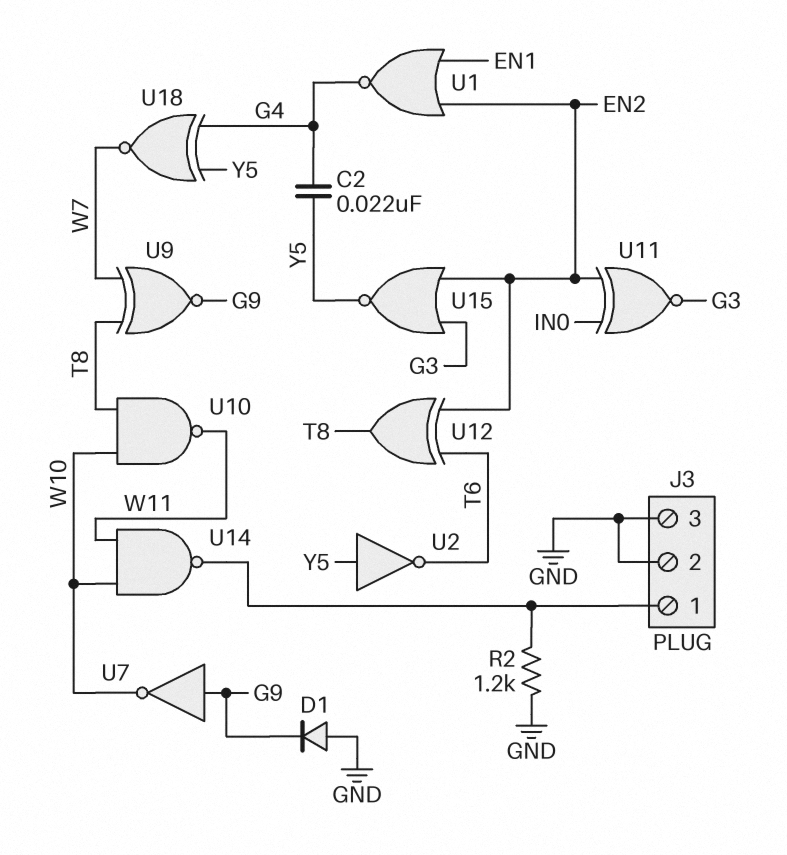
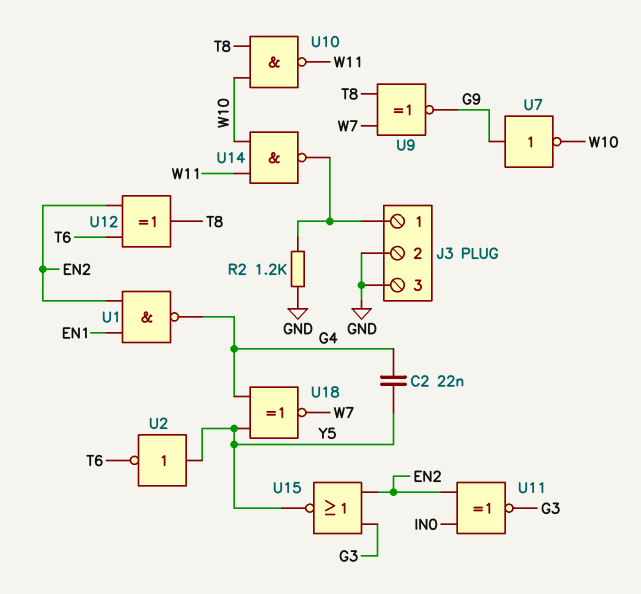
D1: diode (A GND, K G9) -> none
U1: NOR (in EN1, in EN2, out G4) -> NAND (in EN1, in EN2, out G4)

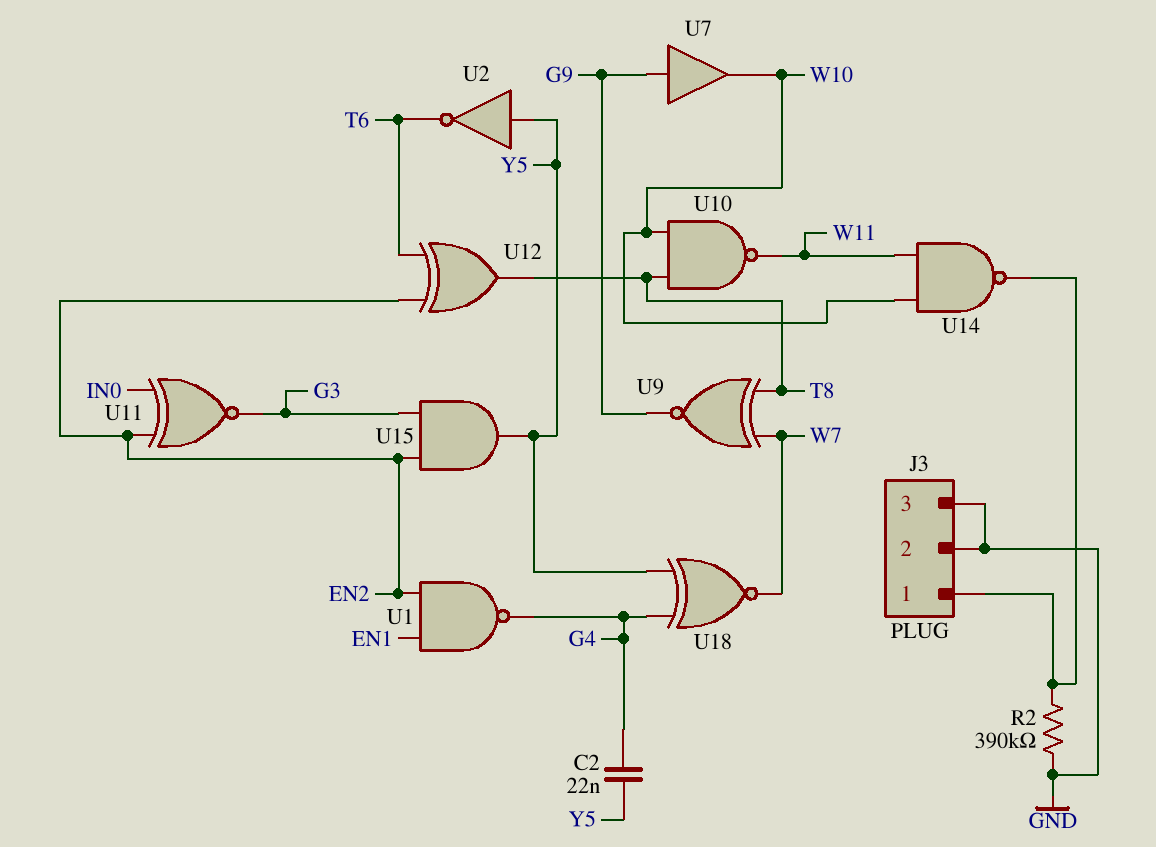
R2: 1.2k (GND, J3/1) -> 390k (GND, J3/1)
U7: NOT (in G9, out W10) -> buffer (in G9, out W10)
U15: NOR (in EN2, in G3, out Y5) -> AND (in EN2, in G3, out Y5)

